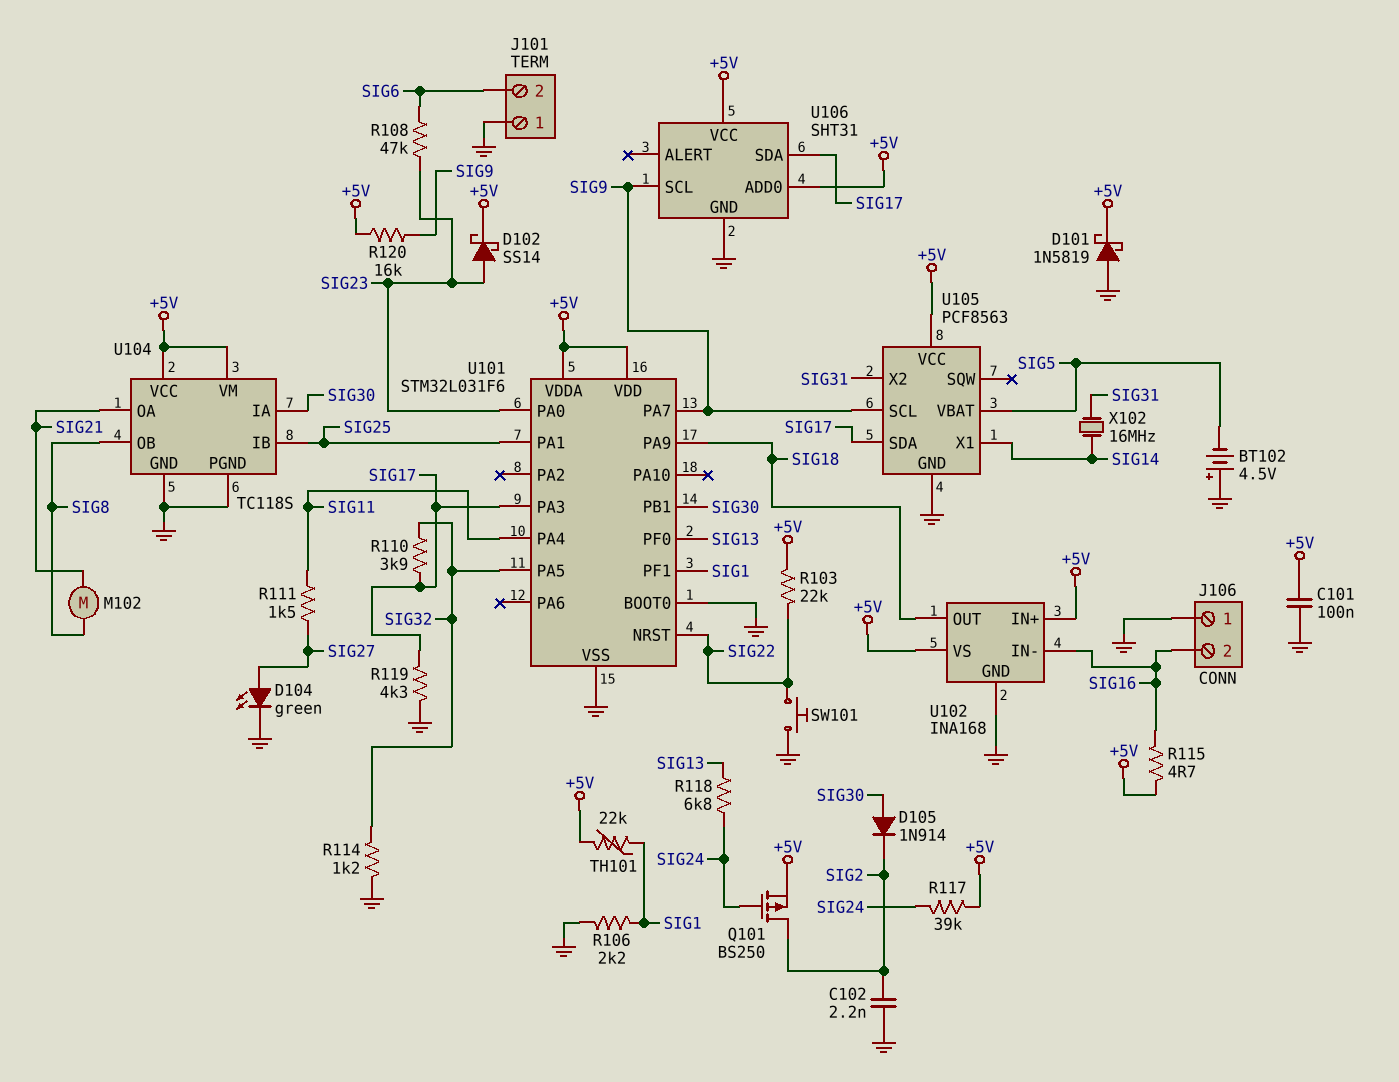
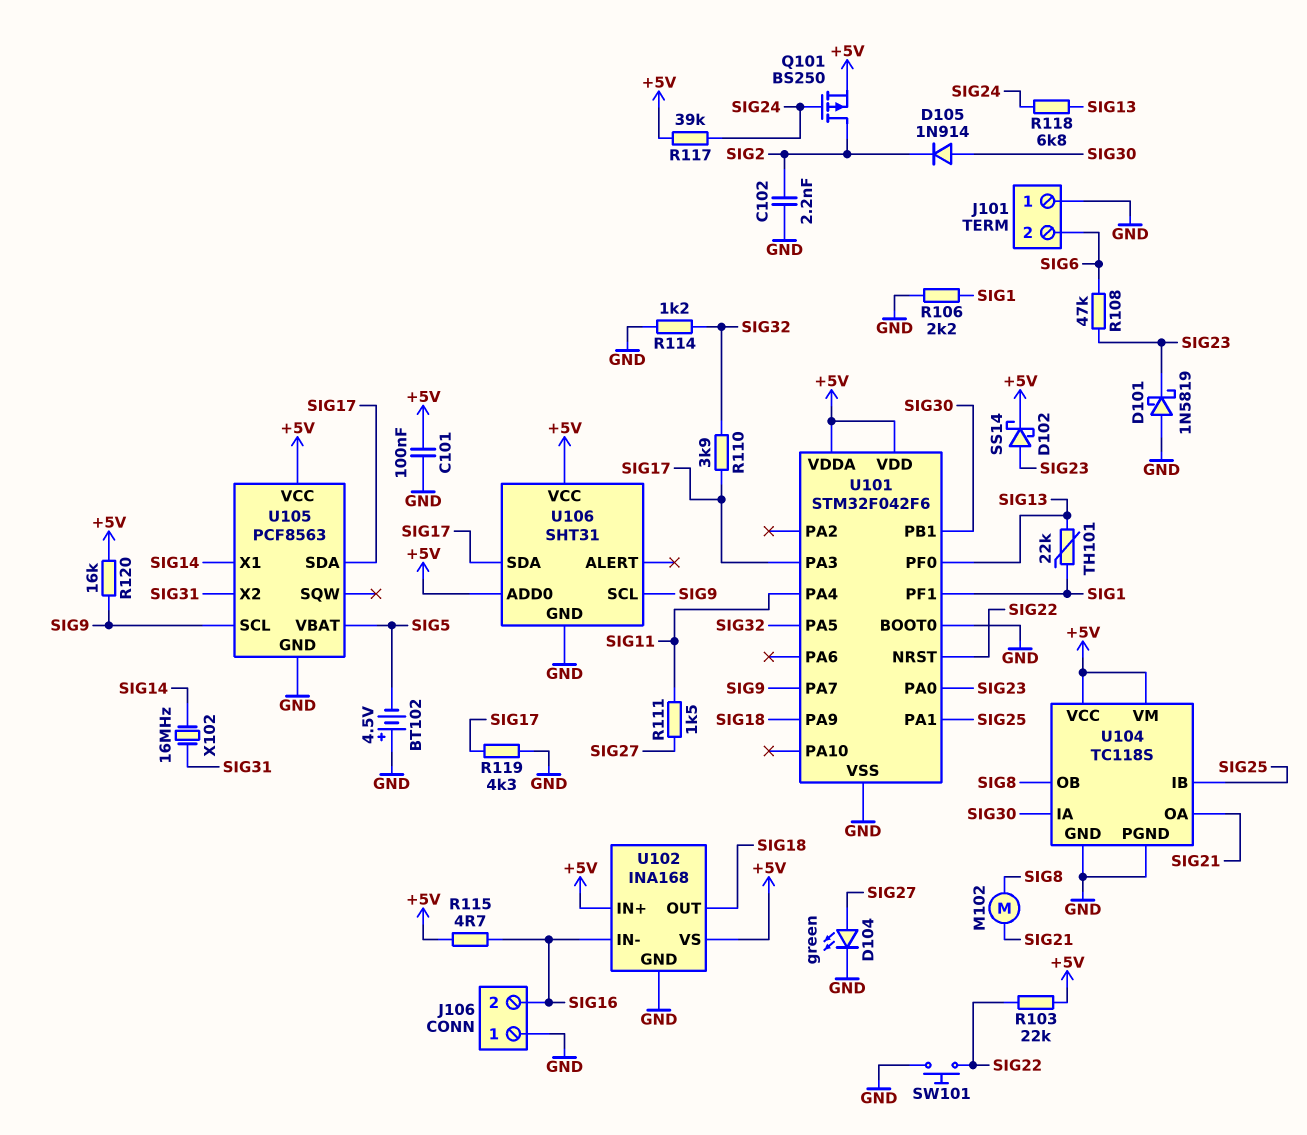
D101: schottky 1N5819 (A GND, K +5V) -> schottky 1N5819 (A GND, K SIG23)
TH101: 22k (+5V, SIG1) -> 22k (SIG1, SIG13)
U101: STM32L031F6 -> STM32F042F6

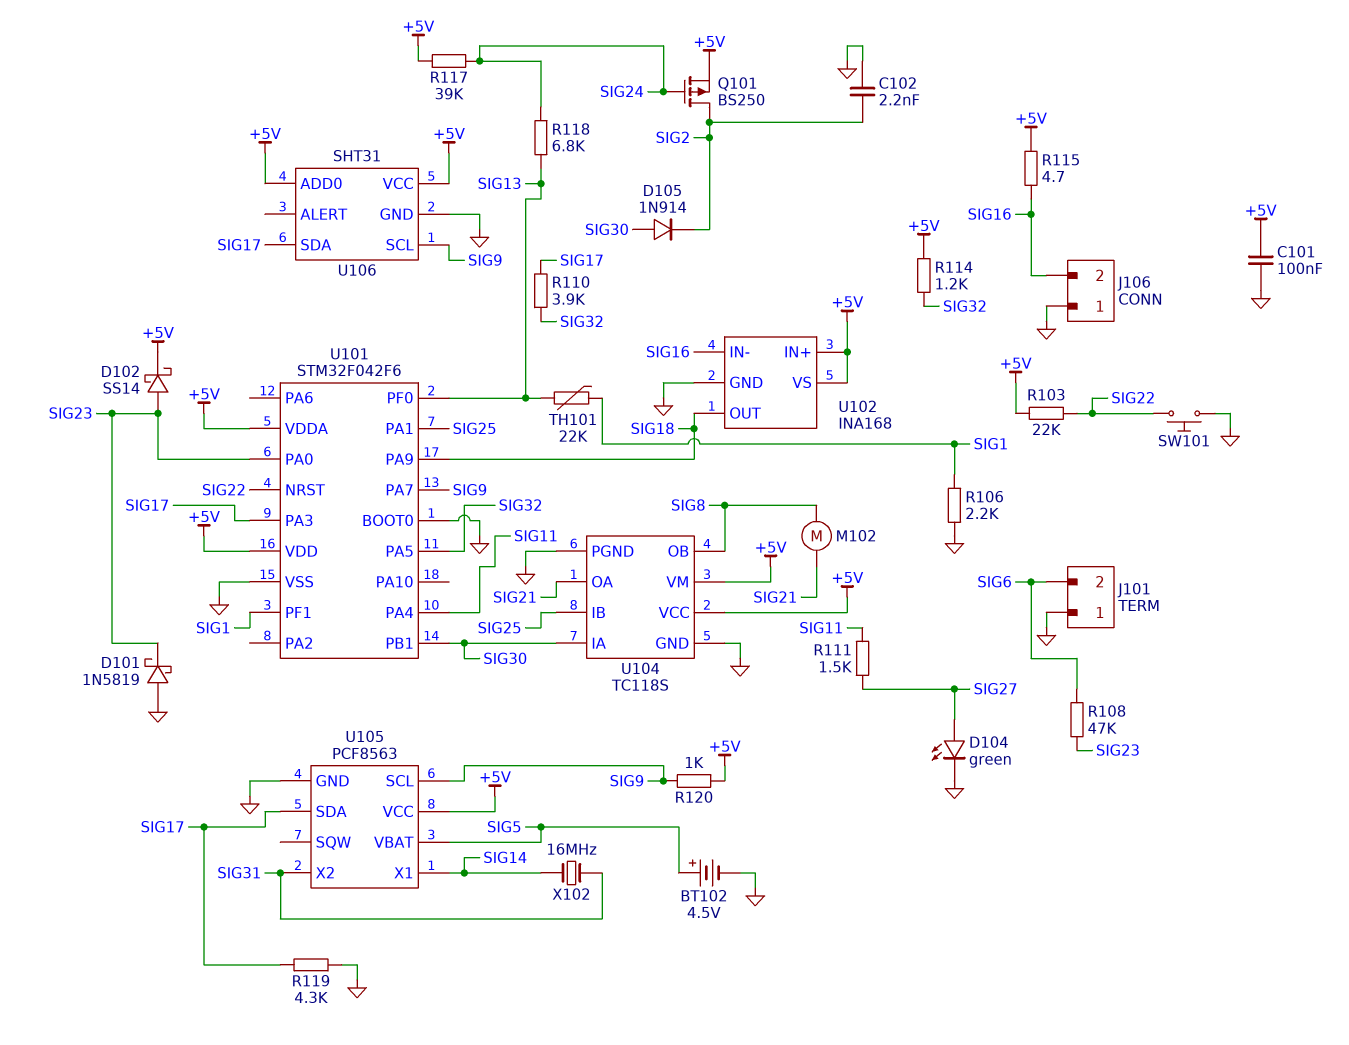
BT102: 4.5V (plus GND, minus SIG5) -> 4.5V (plus SIG5, minus GND)
R114: 1.2k (GND, SIG32) -> 1.2k (+5V, SIG32)
R120: 16k (+5V, SIG9) -> 1k (+5V, SIG9)

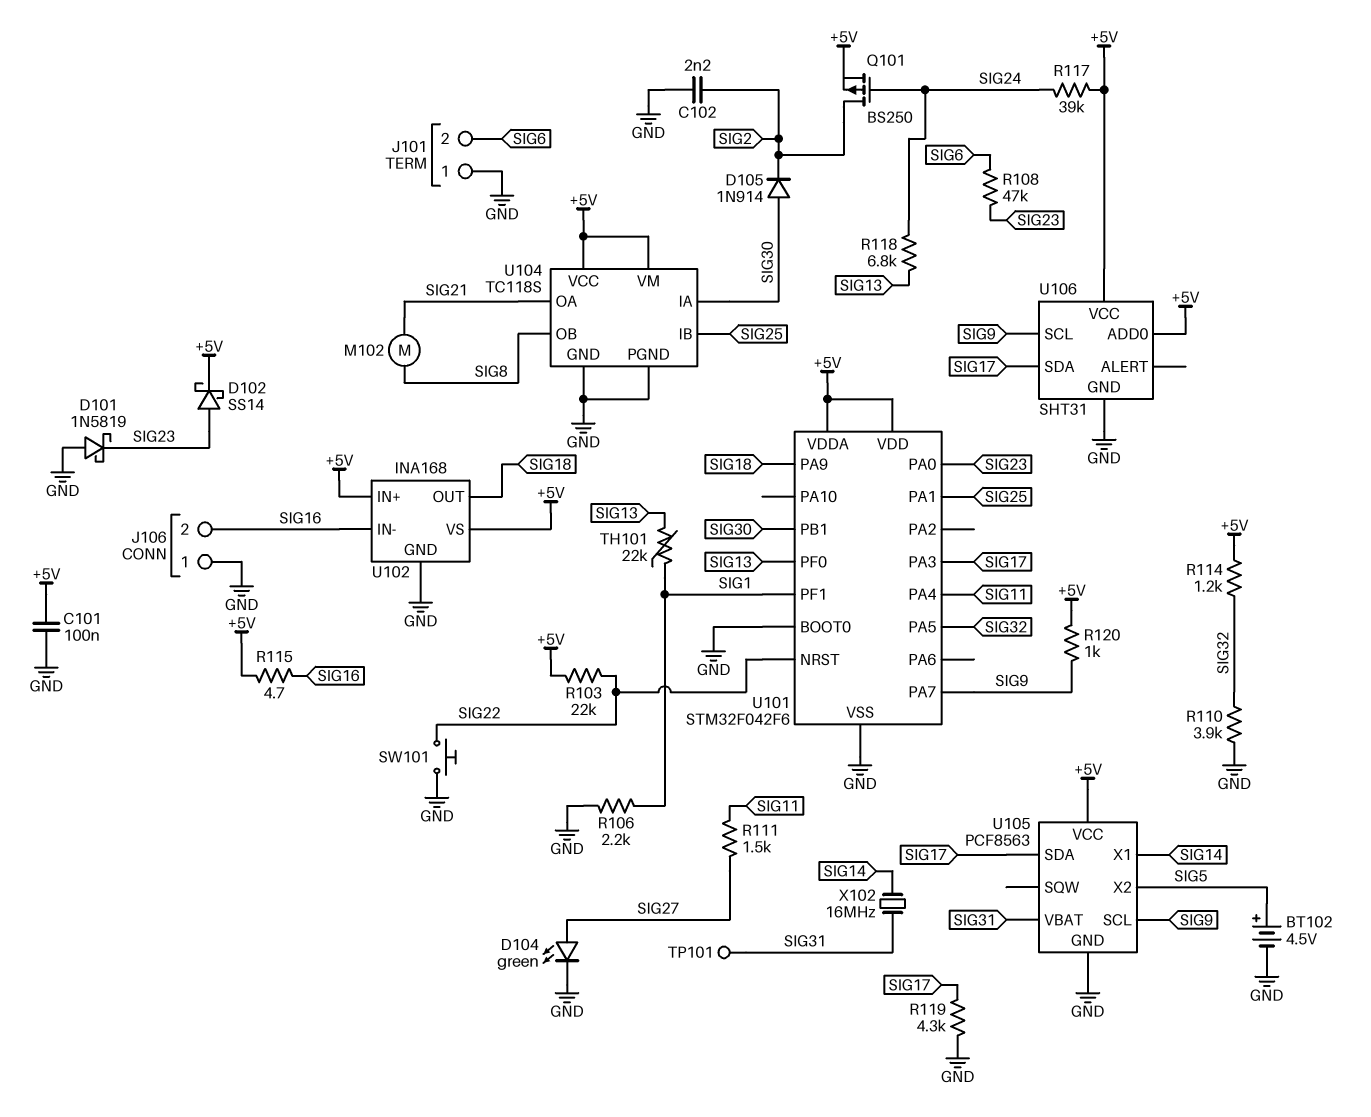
R110: 3.9k (SIG17, SIG32) -> 3.9k (GND, SIG32)
TP101: none -> test point (SIG31)
U105 pin VBAT: SIG5 -> SIG31
U105 pin X2: SIG31 -> SIG5

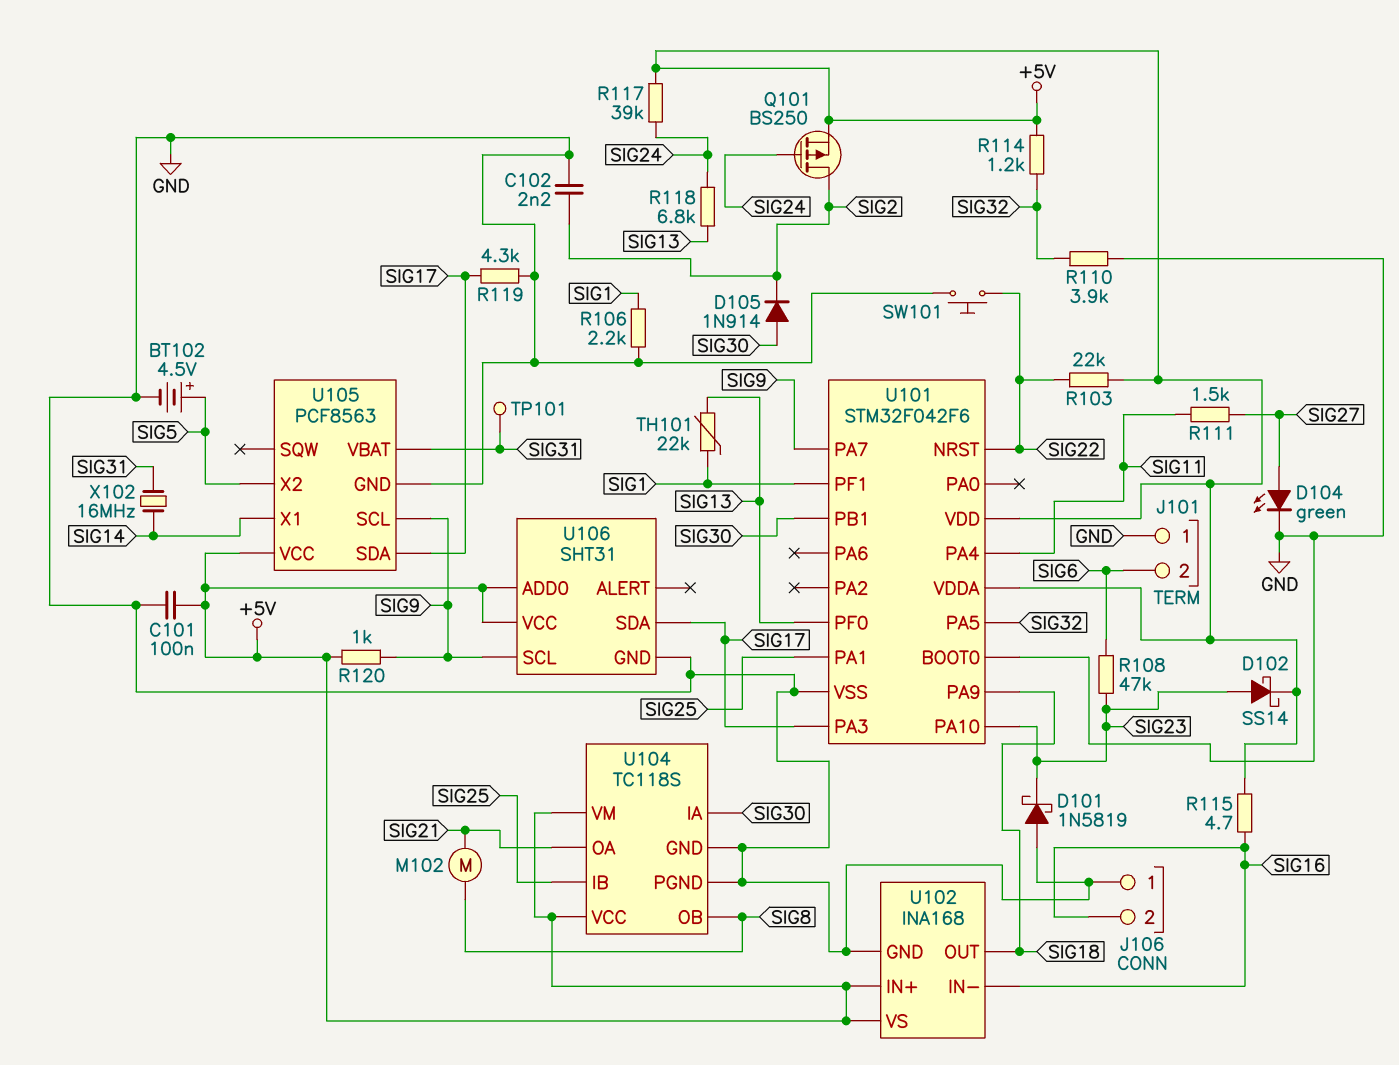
U101 pin PA0: SIG23 -> none
U101 pin PA10: none -> SIG23

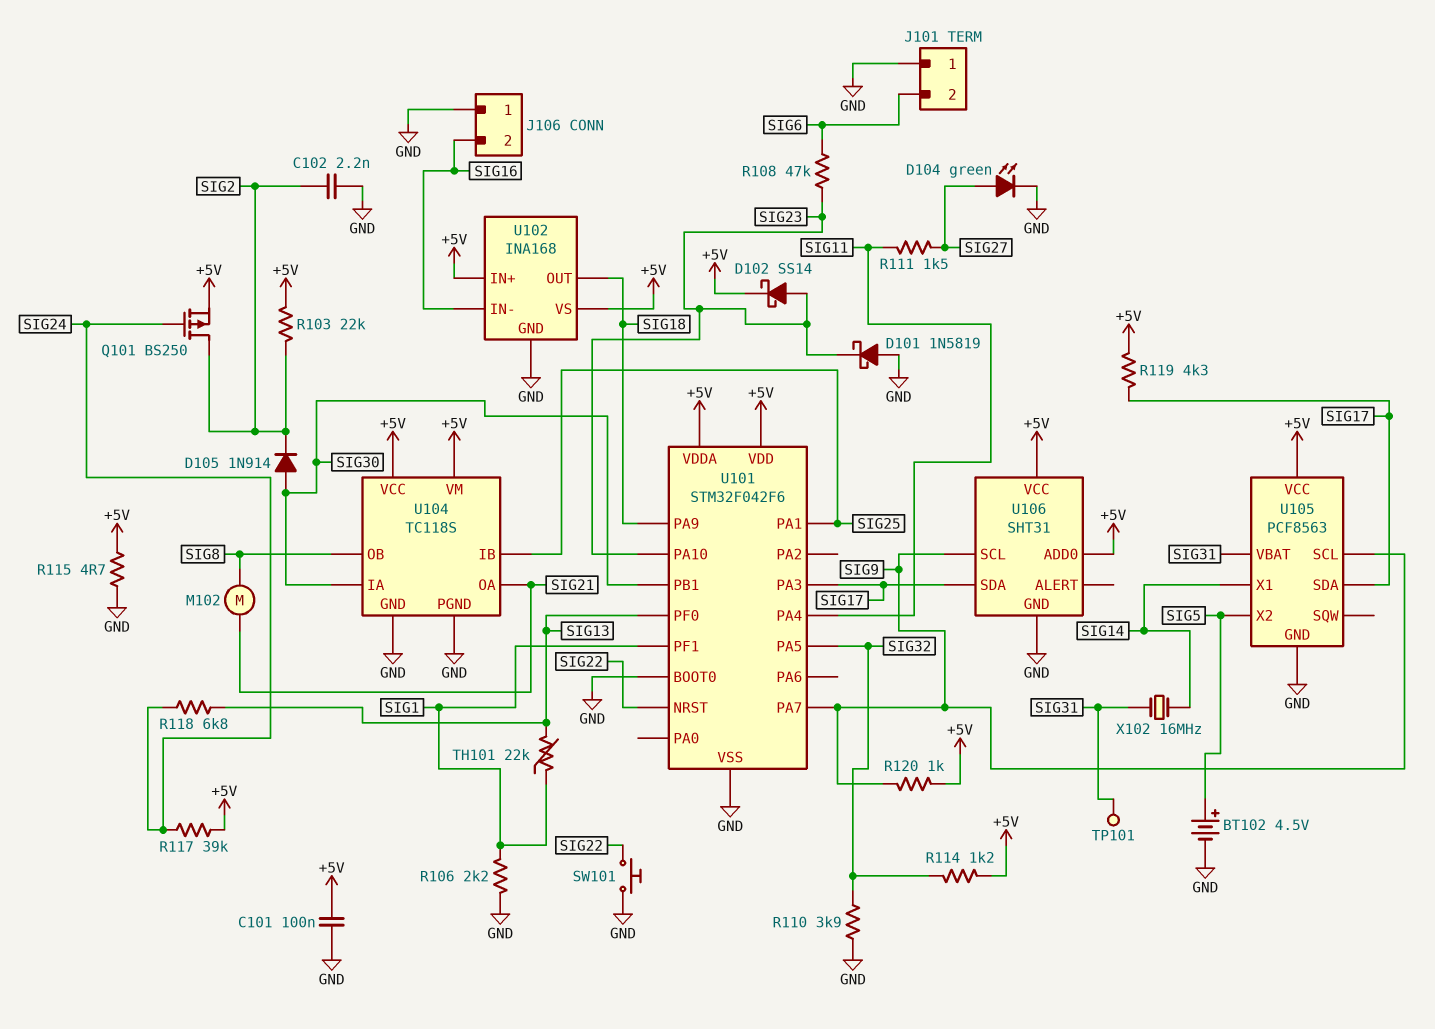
R103: 22k (+5V, SIG22) -> 22k (+5V, SIG2)
R115: 4.7 (+5V, SIG16) -> 4.7 (+5V, GND)
R119: 4.3k (GND, SIG17) -> 4.3k (+5V, SIG17)

